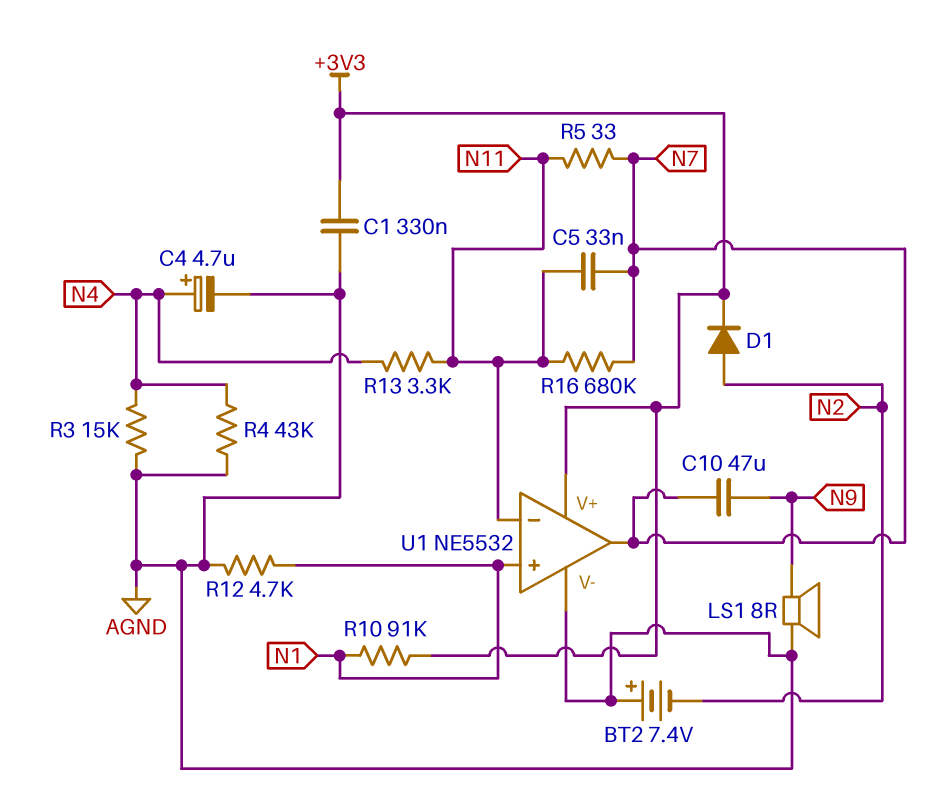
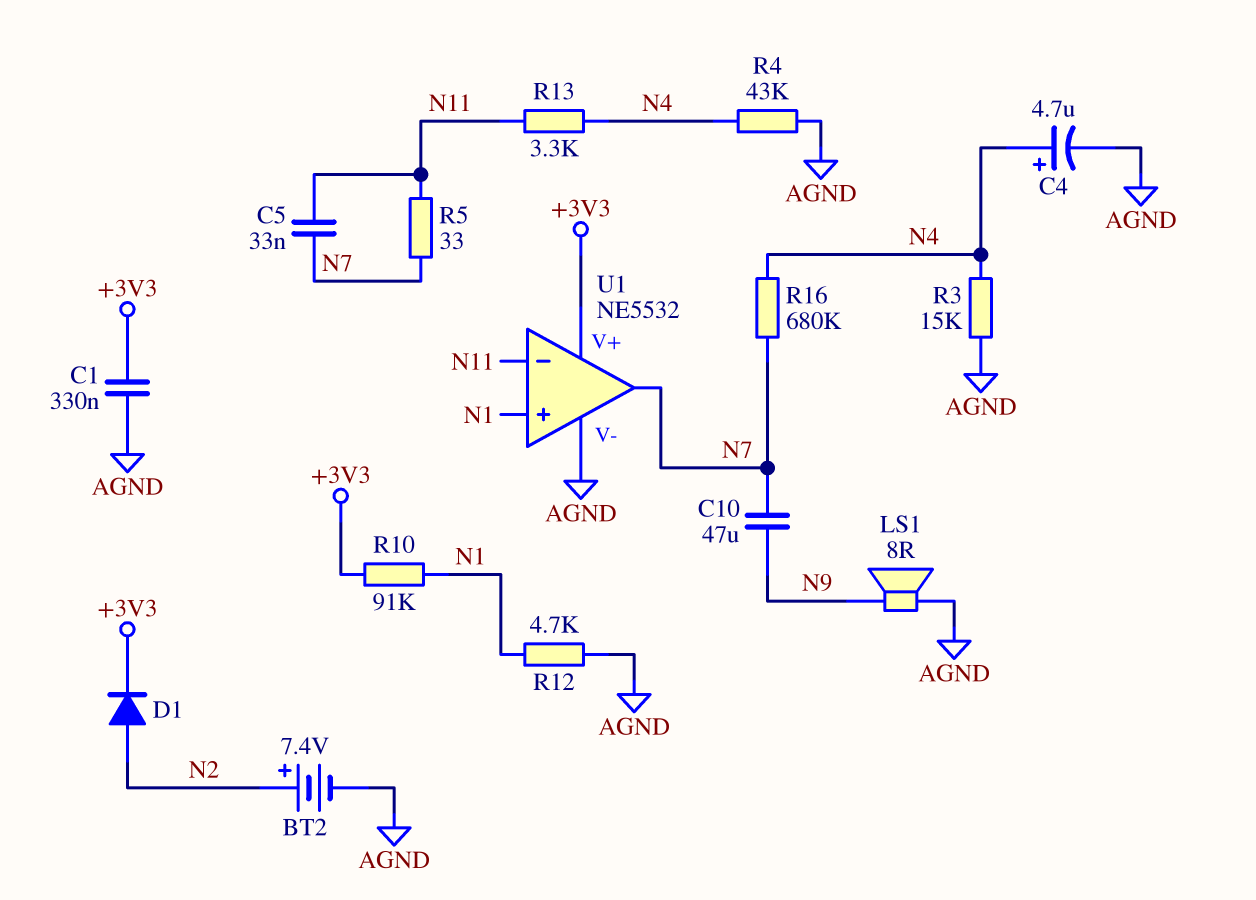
BT2: 7.4V (plus AGND, minus N2) -> 7.4V (plus N2, minus AGND)
R16: 680k (N7, N11) -> 680k (N4, N7)

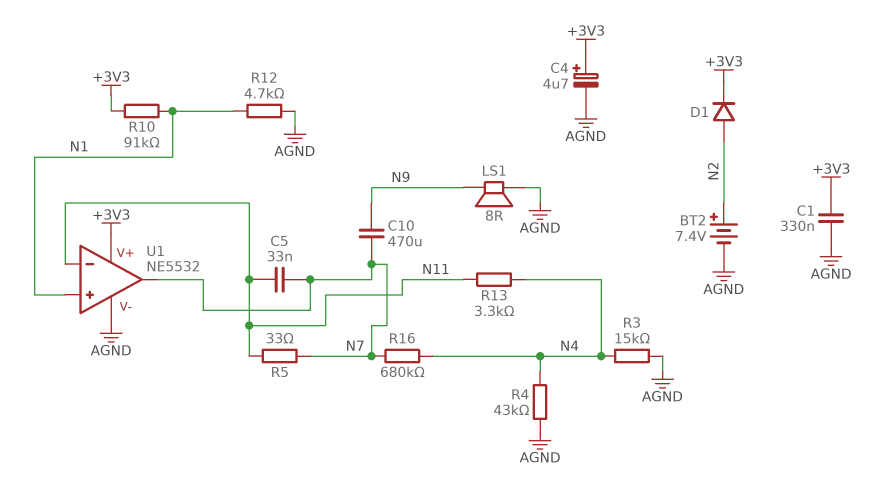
C4: 4.7uF (plus N4, minus AGND) -> 4.7uF (plus +3V3, minus AGND)
C10: 47uF (N7, N9) -> 470uF (N7, N9)

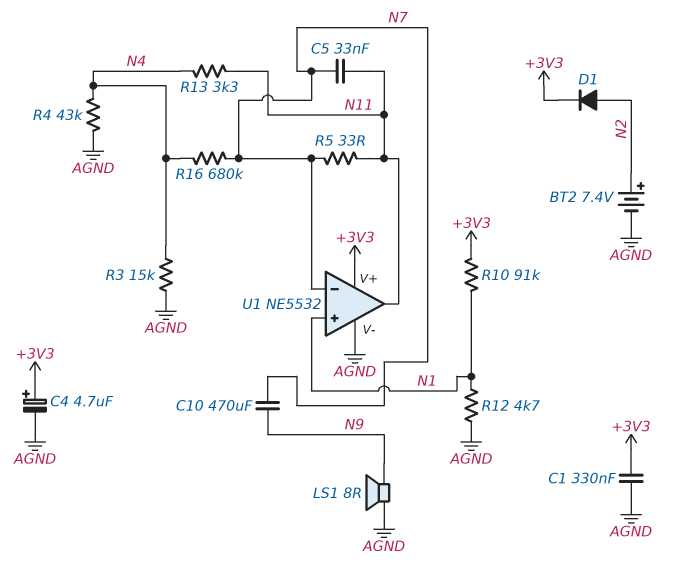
U1 pin in-: N11 -> N7
U1 pin out: N7 -> N11

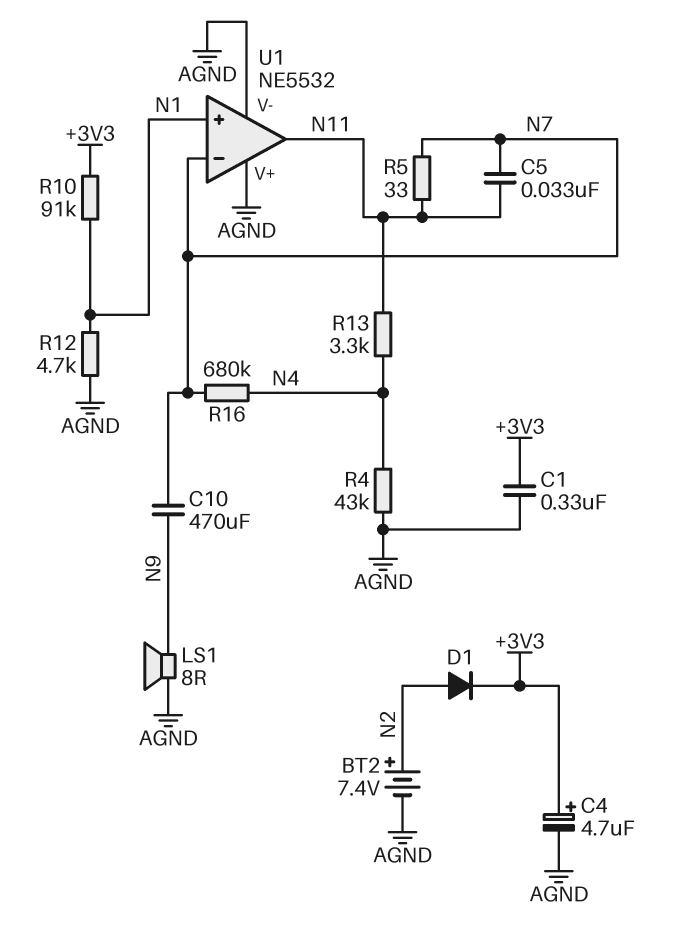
R3: 15k (AGND, N4) -> none
U1 pin V+: +3V3 -> AGND

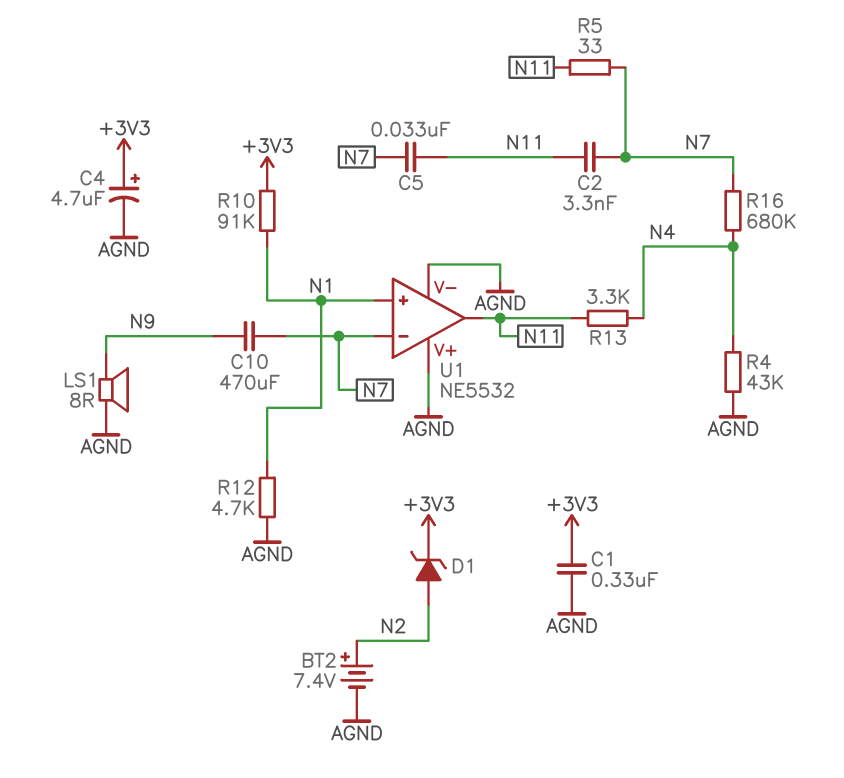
C2: none -> 3.3nF (N7, N11)
D1: diode (A N2, K +3V3) -> zener (A N2, K +3V3)

